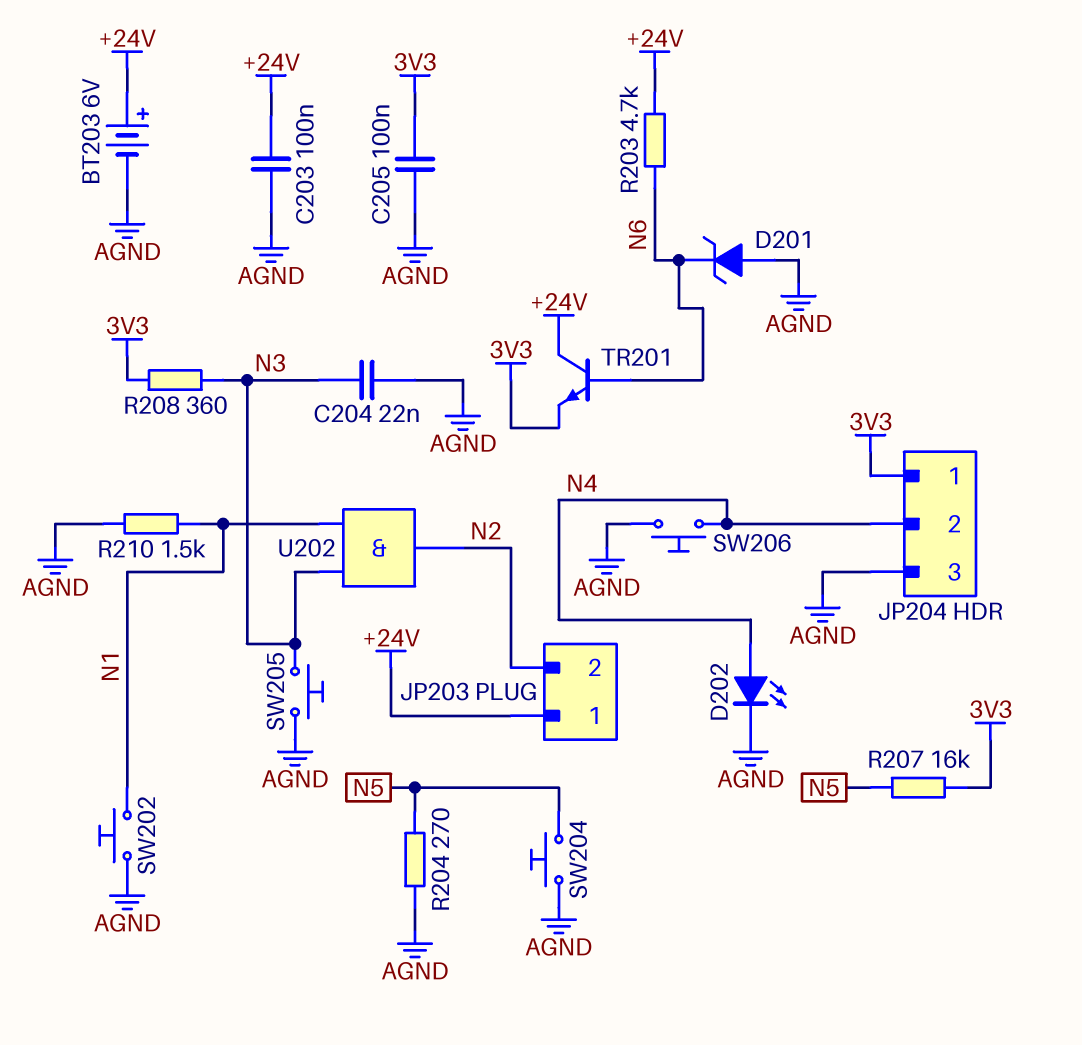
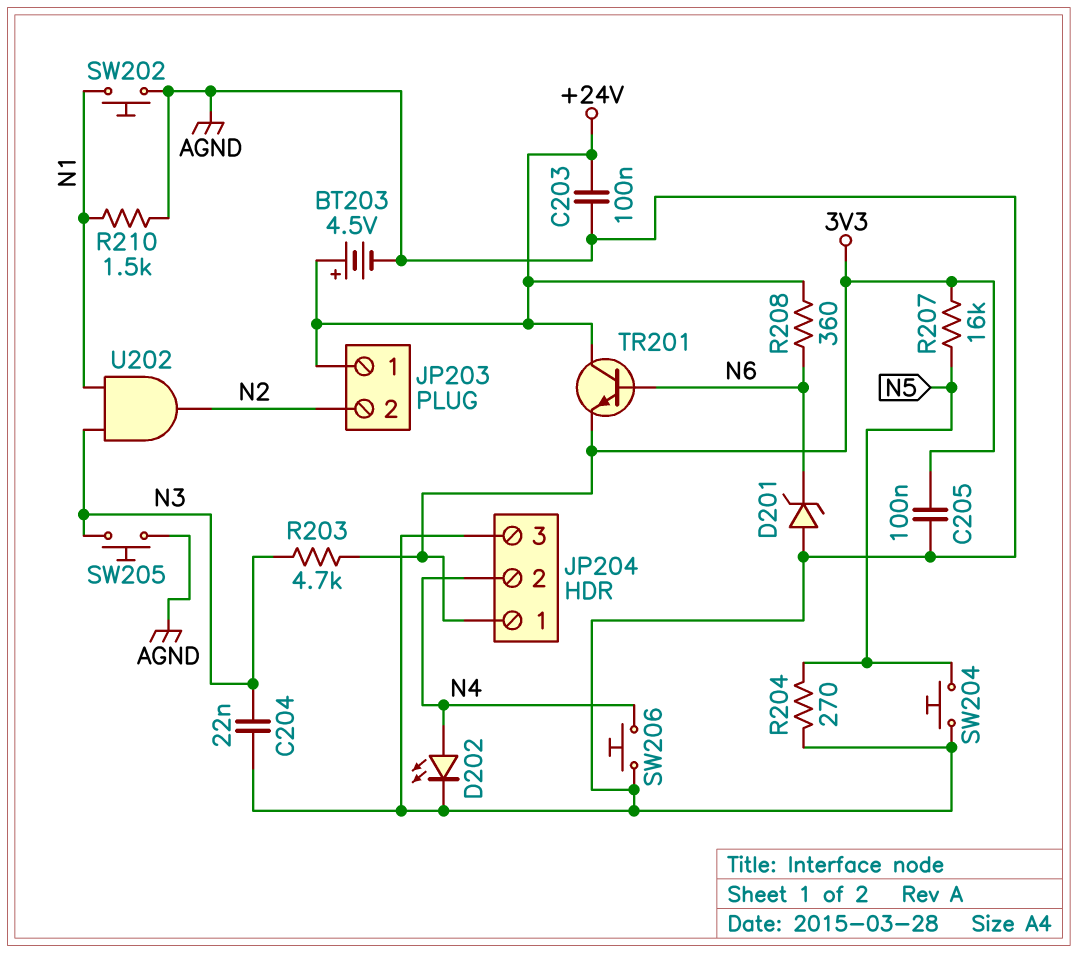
BT203: 6V (plus +24V, minus AGND) -> 4.5V (plus +24V, minus AGND)
R203: 4.7k (+24V, N6) -> 4.7k (3V3, N3)
R208: 360 (3V3, N3) -> 360 (+24V, N6)

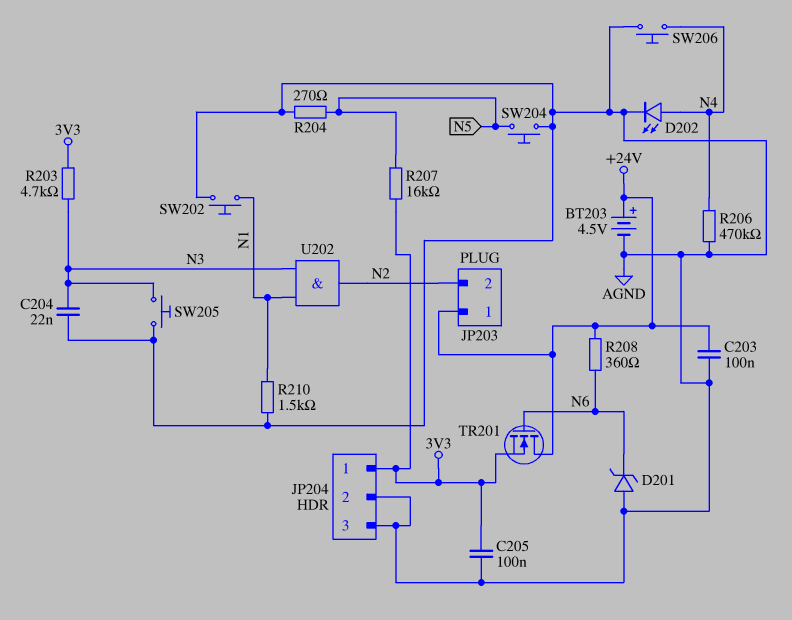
JP204 pin 2: N4 -> AGND
R206: none -> 470k (AGND, N4)
TR201: NPN (B N6, C +24V, E 3V3) -> NMOS (G N6, D +24V, S 3V3)

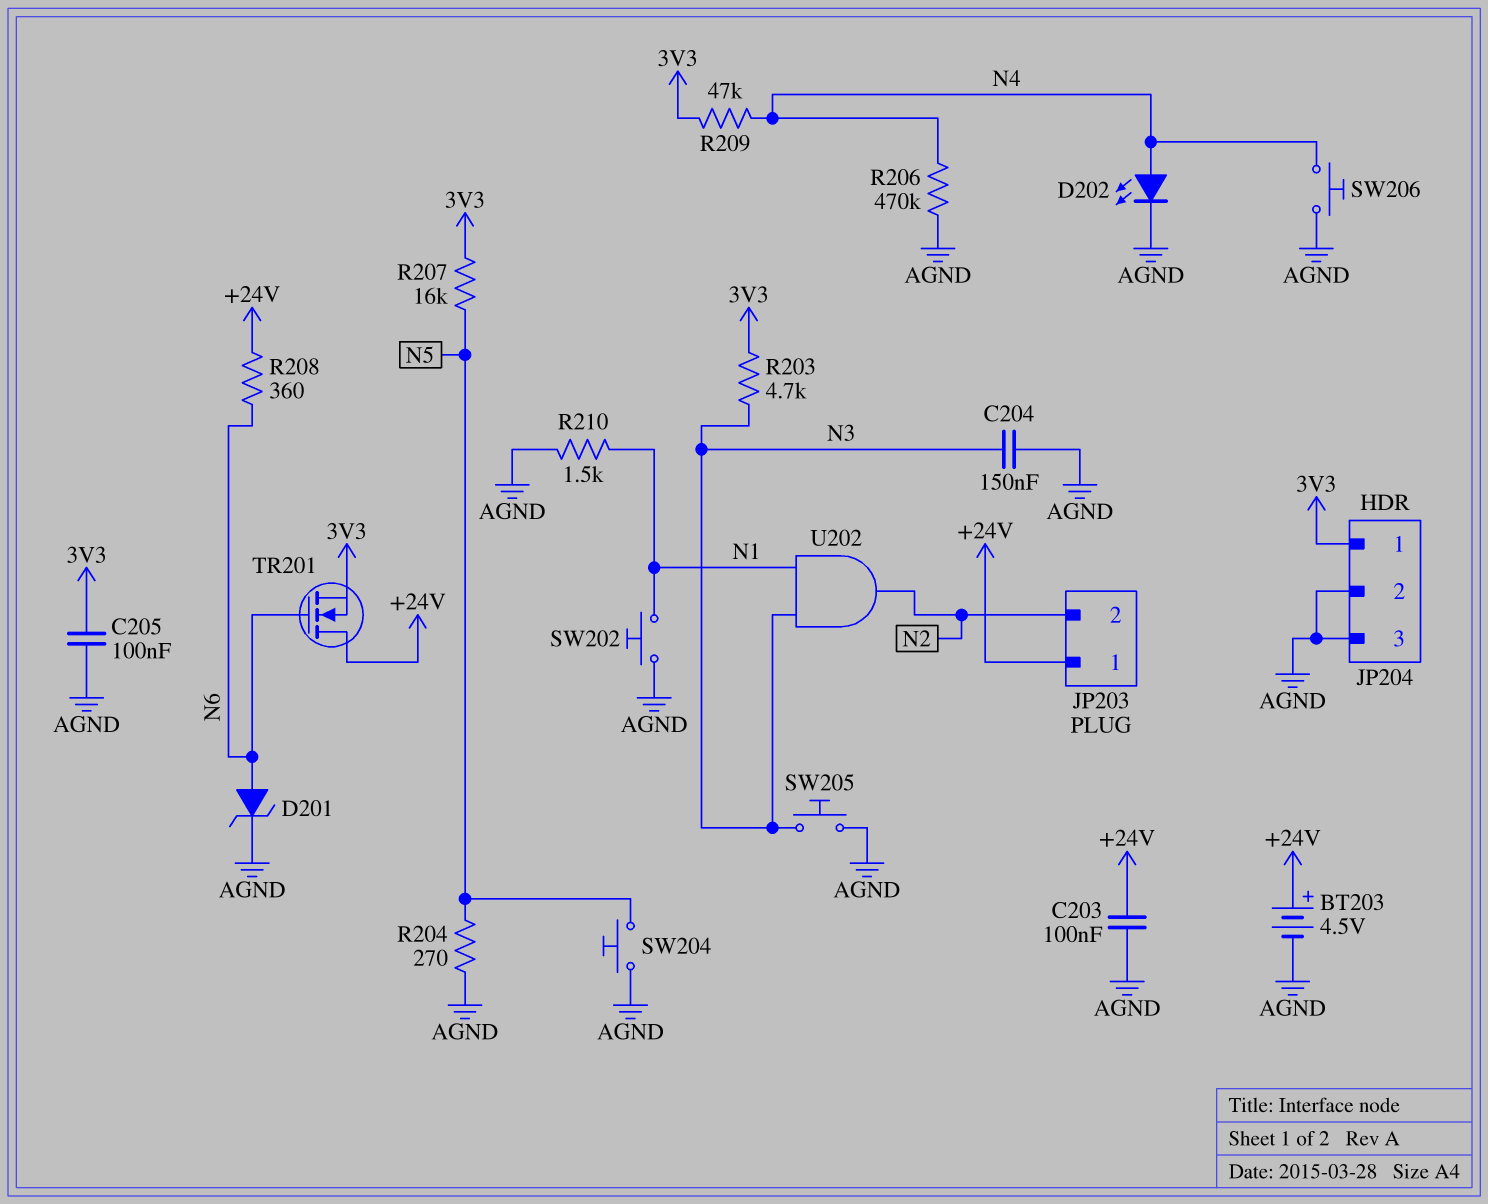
C204: 22nF (AGND, N3) -> 150nF (AGND, N3)
D201: zener (A AGND, K N6) -> zener (A N6, K AGND)
R209: none -> 47k (3V3, N4)

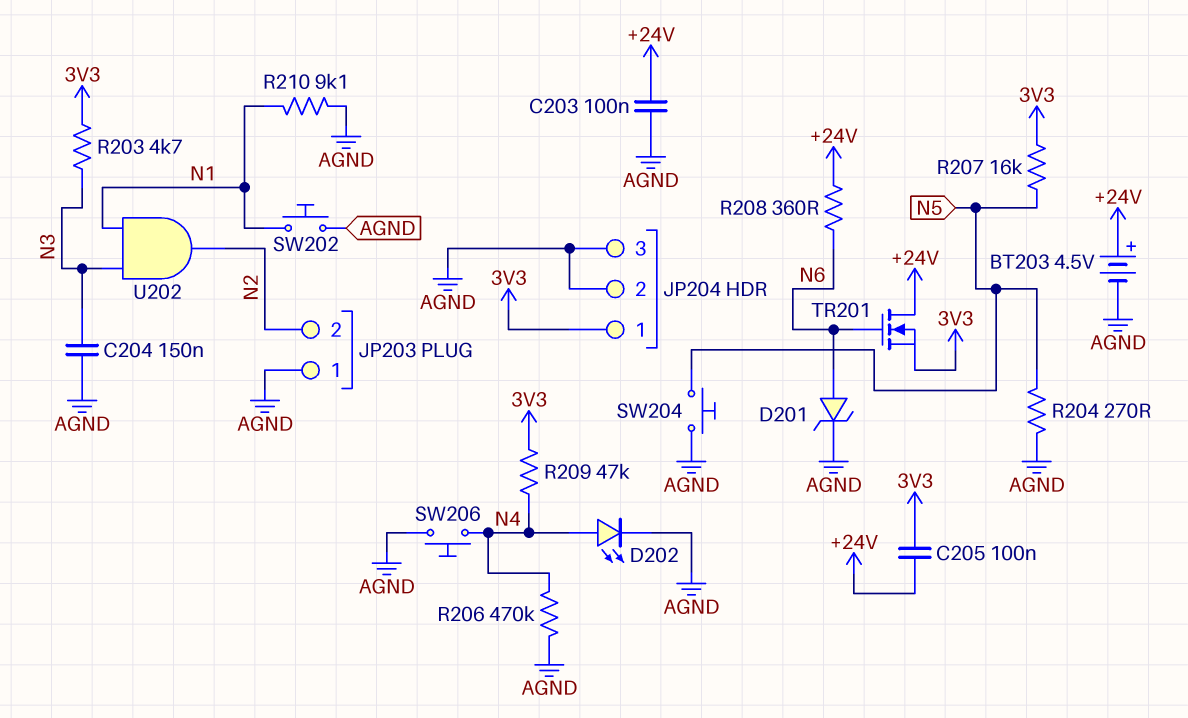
C205: 100nF (3V3, AGND) -> 100nF (+24V, 3V3)
JP203 pin 1: +24V -> AGND
R210: 1.5k (AGND, N1) -> 9.1k (AGND, N1)
SW205: button (AGND, N3) -> none

